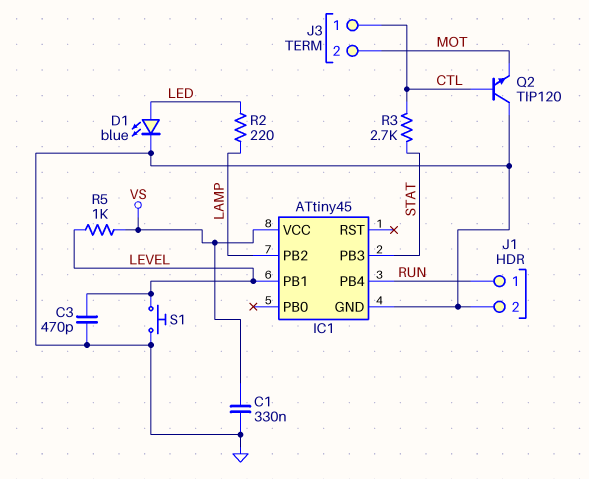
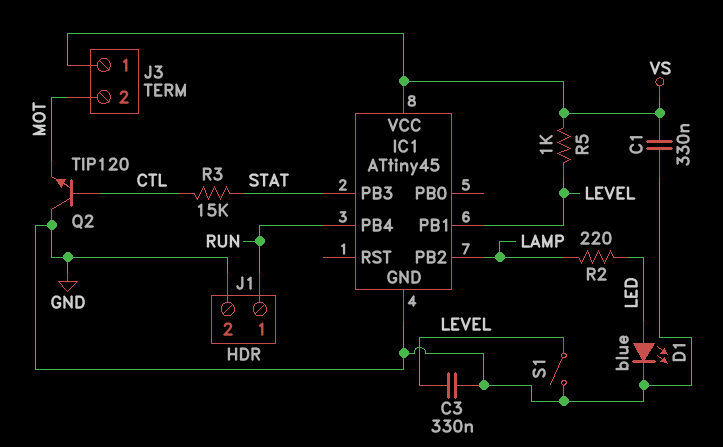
C3: 470pF (GND, LEVEL) -> 330nF (GND, LEVEL)
J3 pin 1: CTL -> VS
R3: 2.7k (CTL, STAT) -> 15k (CTL, STAT)
S1: button (GND, LEVEL) -> switch (GND, LEVEL)

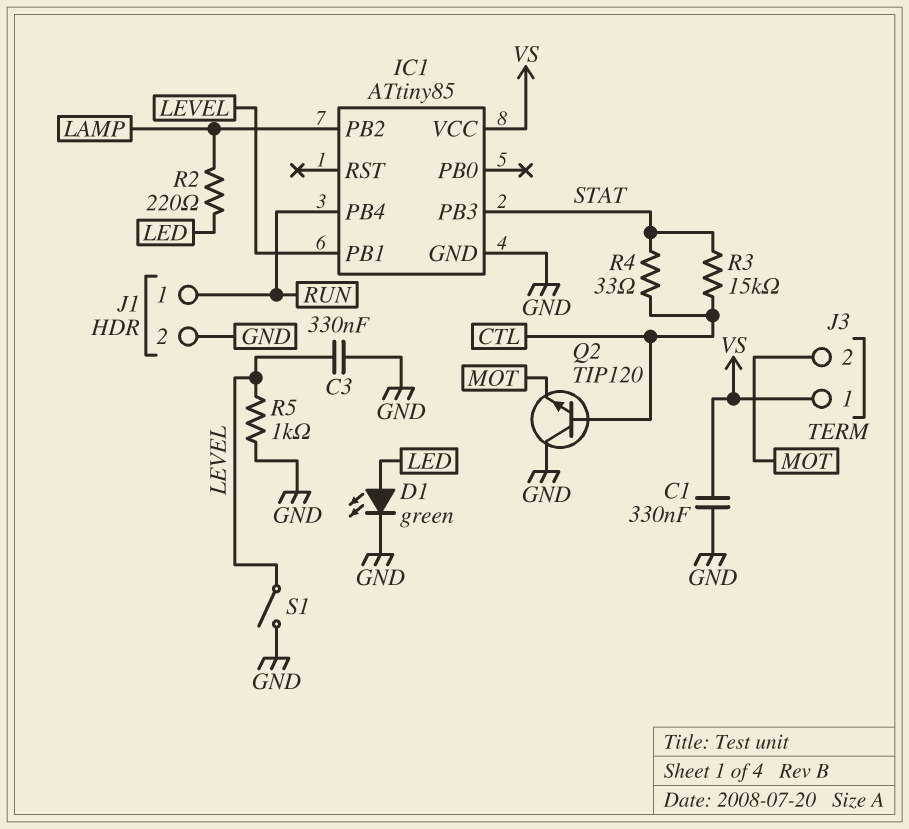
D1: LED blue (A LED, K GND) -> LED green (A LED, K GND)
IC1: ATtiny45 -> ATtiny85
R4: none -> 33 (CTL, STAT)
R5: 1k (LEVEL, VS) -> 1k (GND, LEVEL)

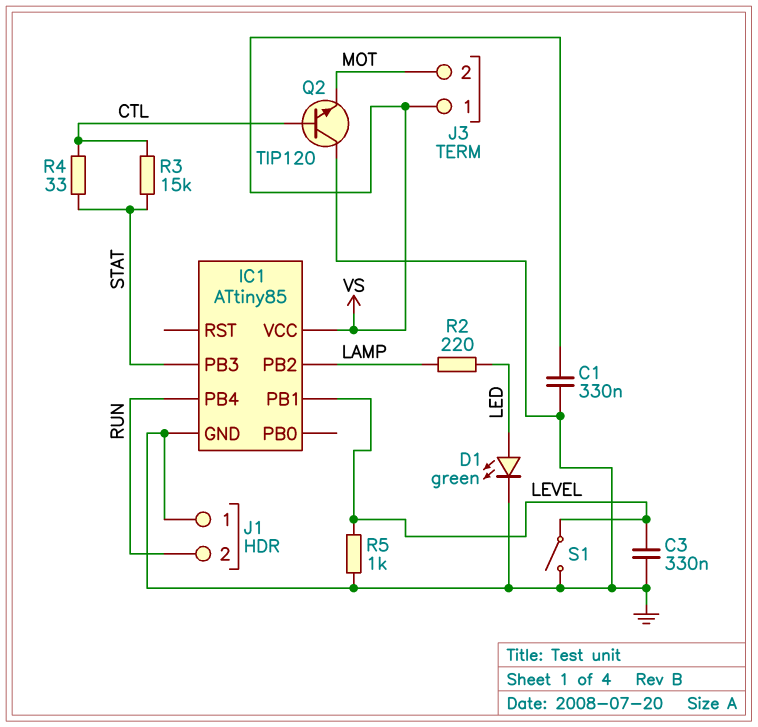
J1 pin 1: RUN -> GND
J1 pin 2: GND -> RUN

